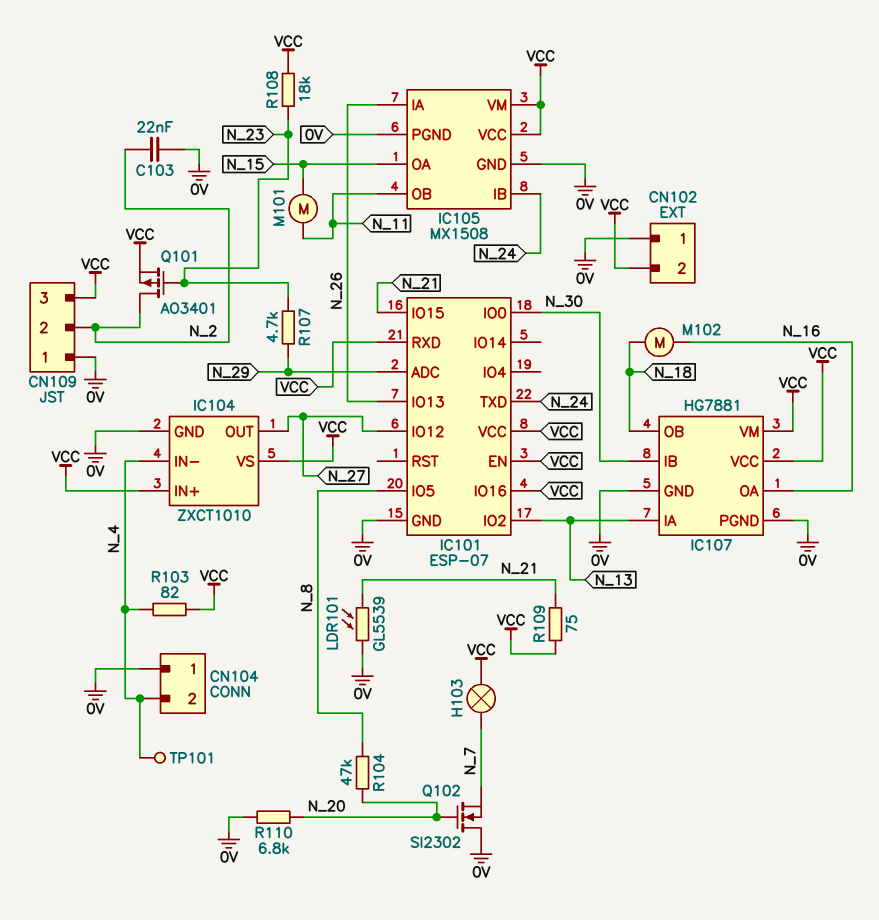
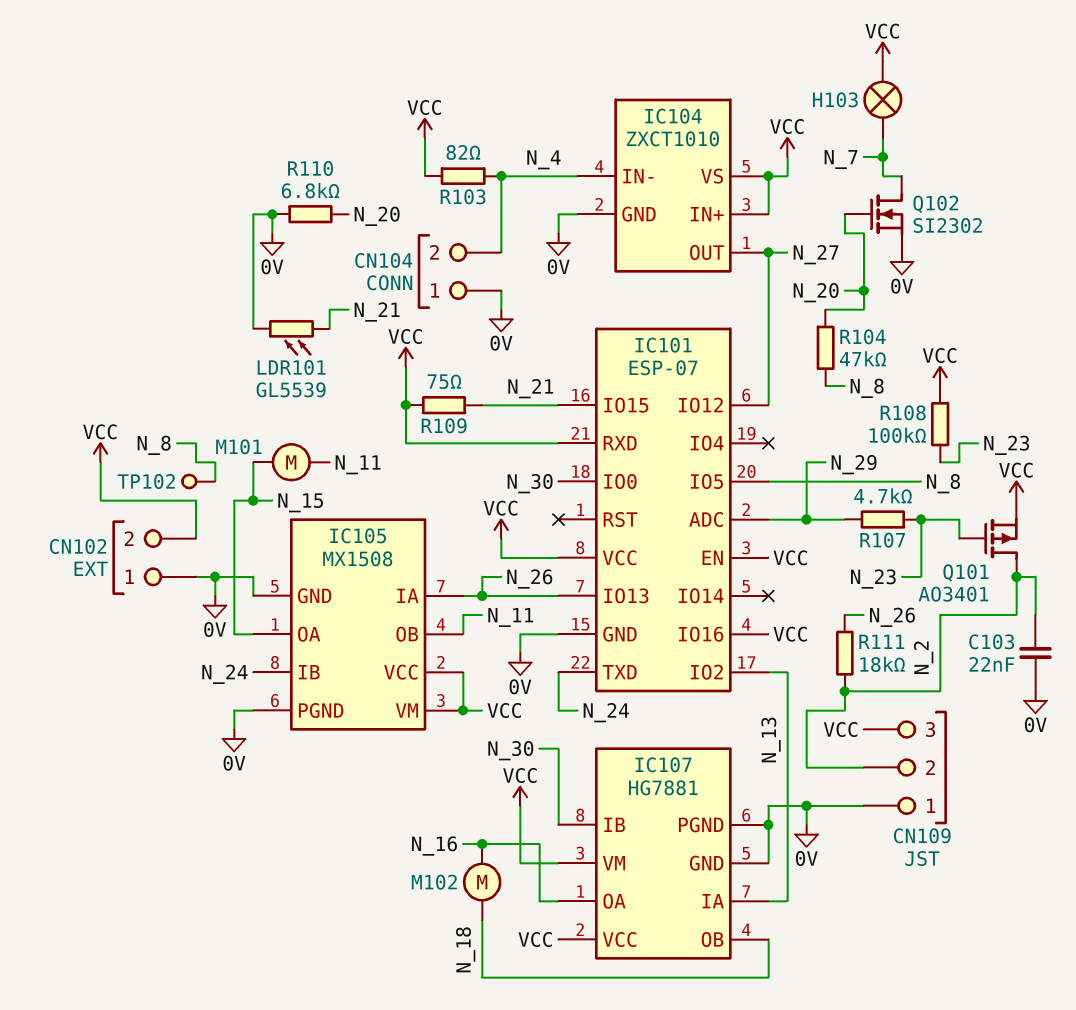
Q102: NMOS SI2302 (G N_20, D 0V, S N_7) -> NMOS SI2302 (G N_20, D N_7, S 0V)
R108: 18k (N_23, VCC) -> 100k (N_23, VCC)
R111: none -> 18k (N_2, N_26)
TP101: test point (N_4) -> none
TP102: none -> test point (N_8)

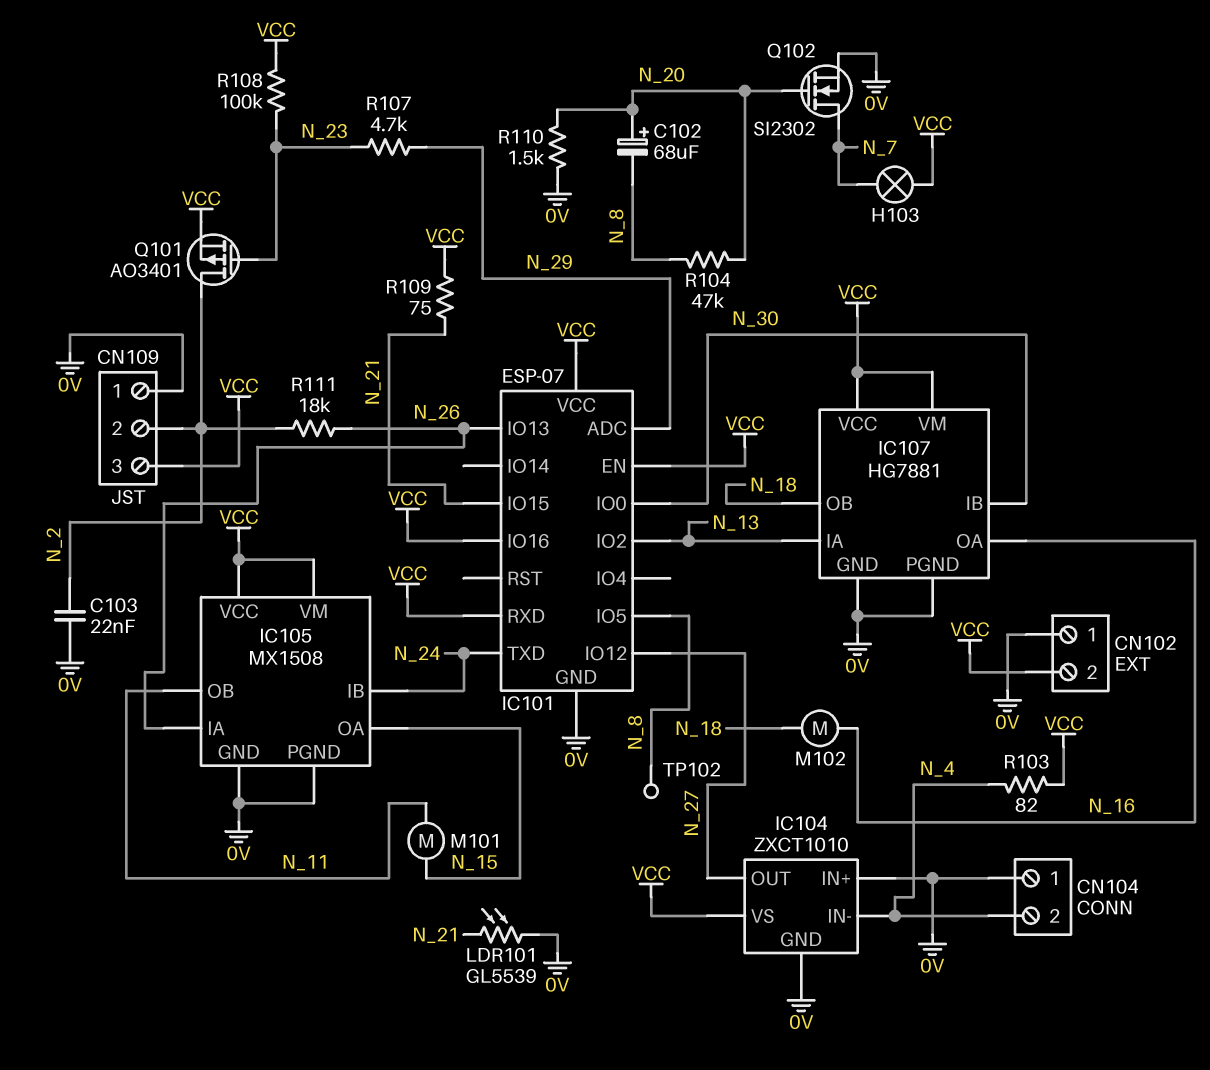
C102: none -> 68uF (plus N_20, minus N_8)
IC104 pin IN+: VCC -> 0V
R110: 6.8k (0V, N_20) -> 1.5k (0V, N_20)

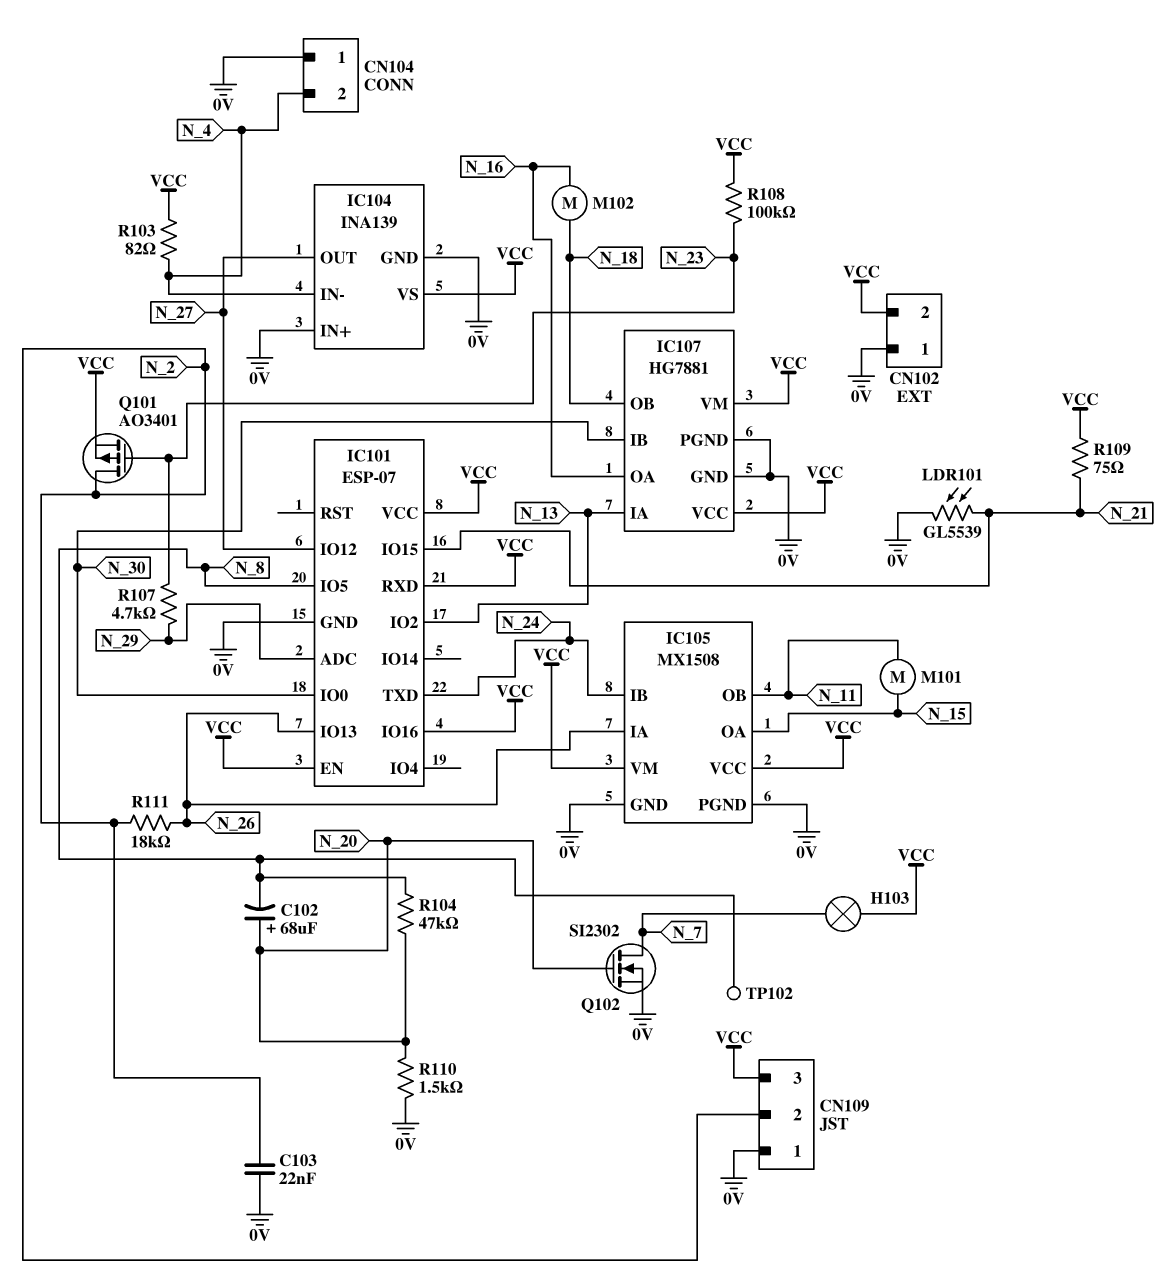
IC104: ZXCT1010 -> INA139

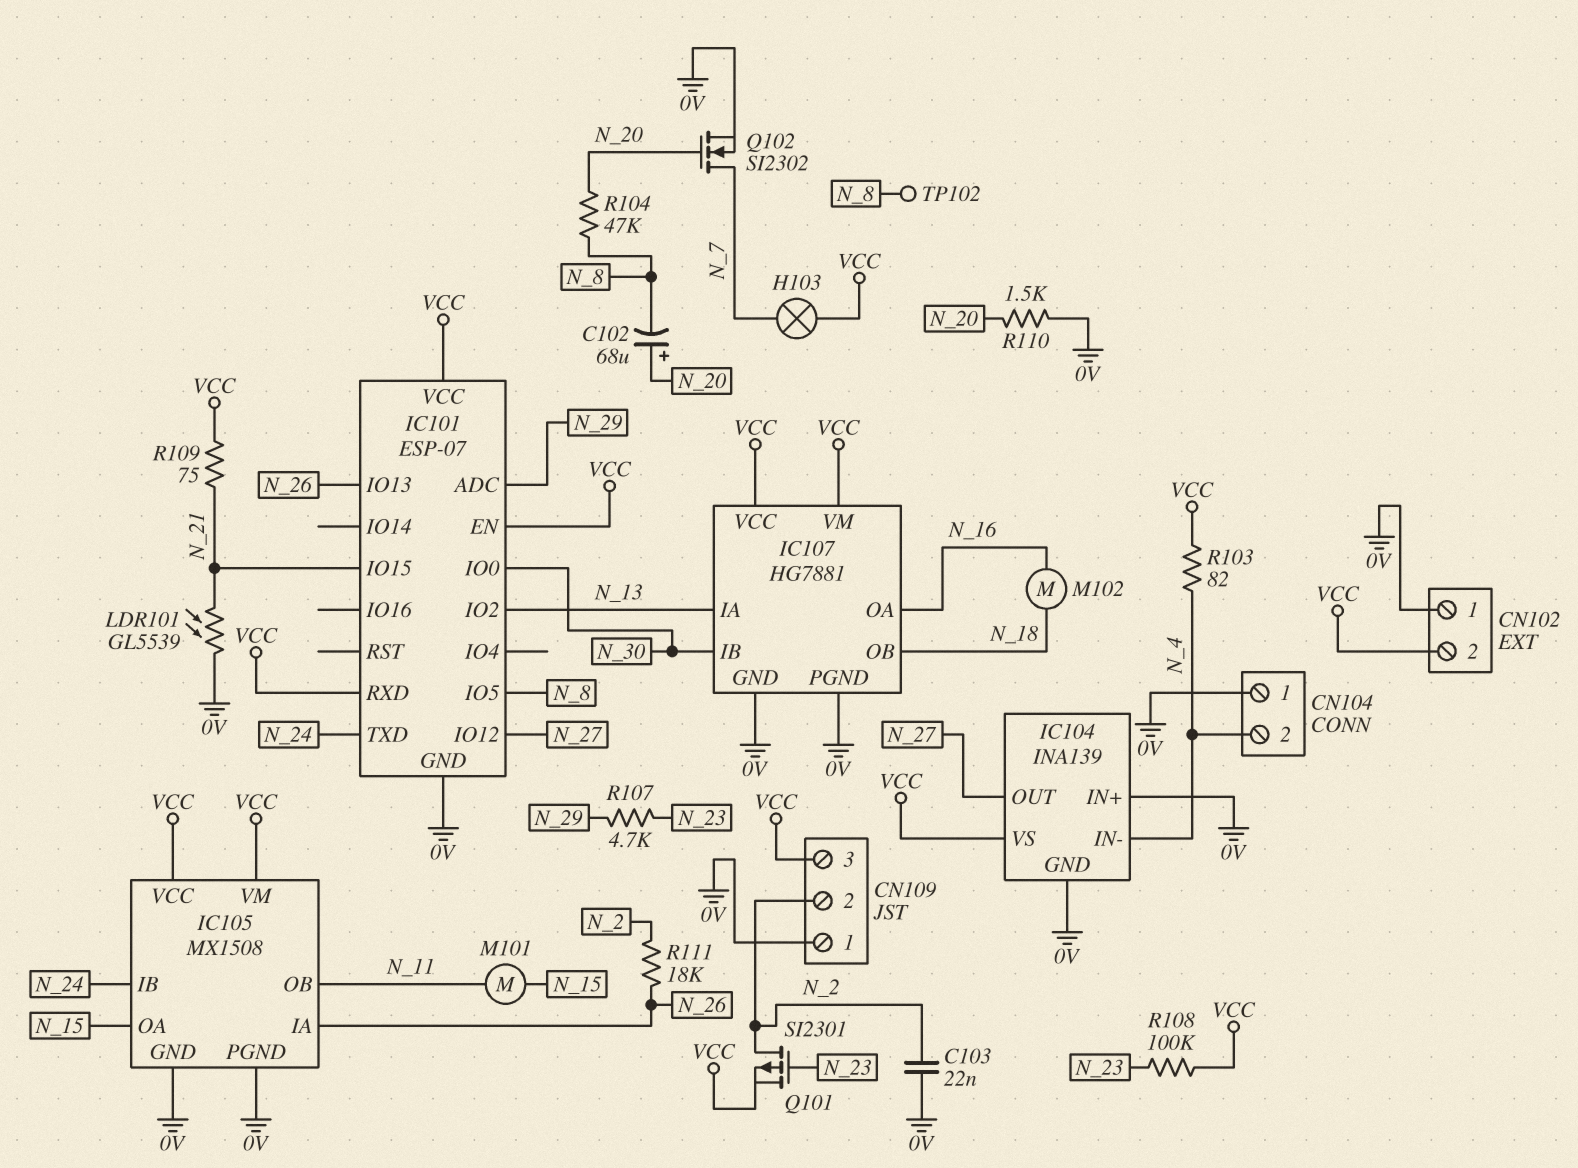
IC101 pin IO16: VCC -> none
Q101: PMOS AO3401 (G N_23, D N_2, S VCC) -> PMOS SI2301 (G N_23, D N_2, S VCC)

